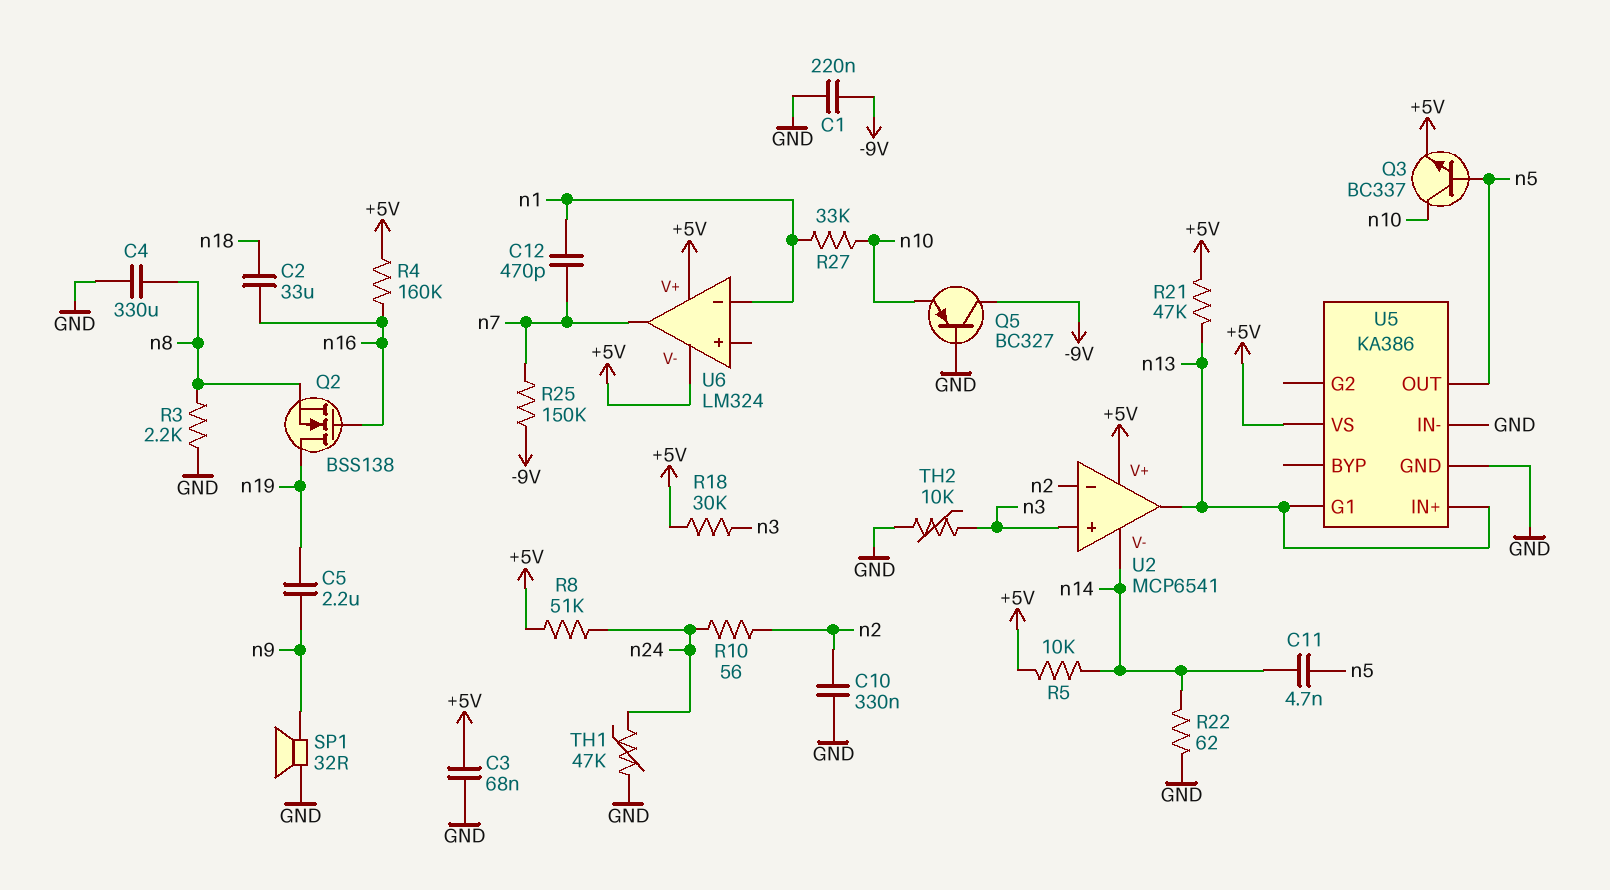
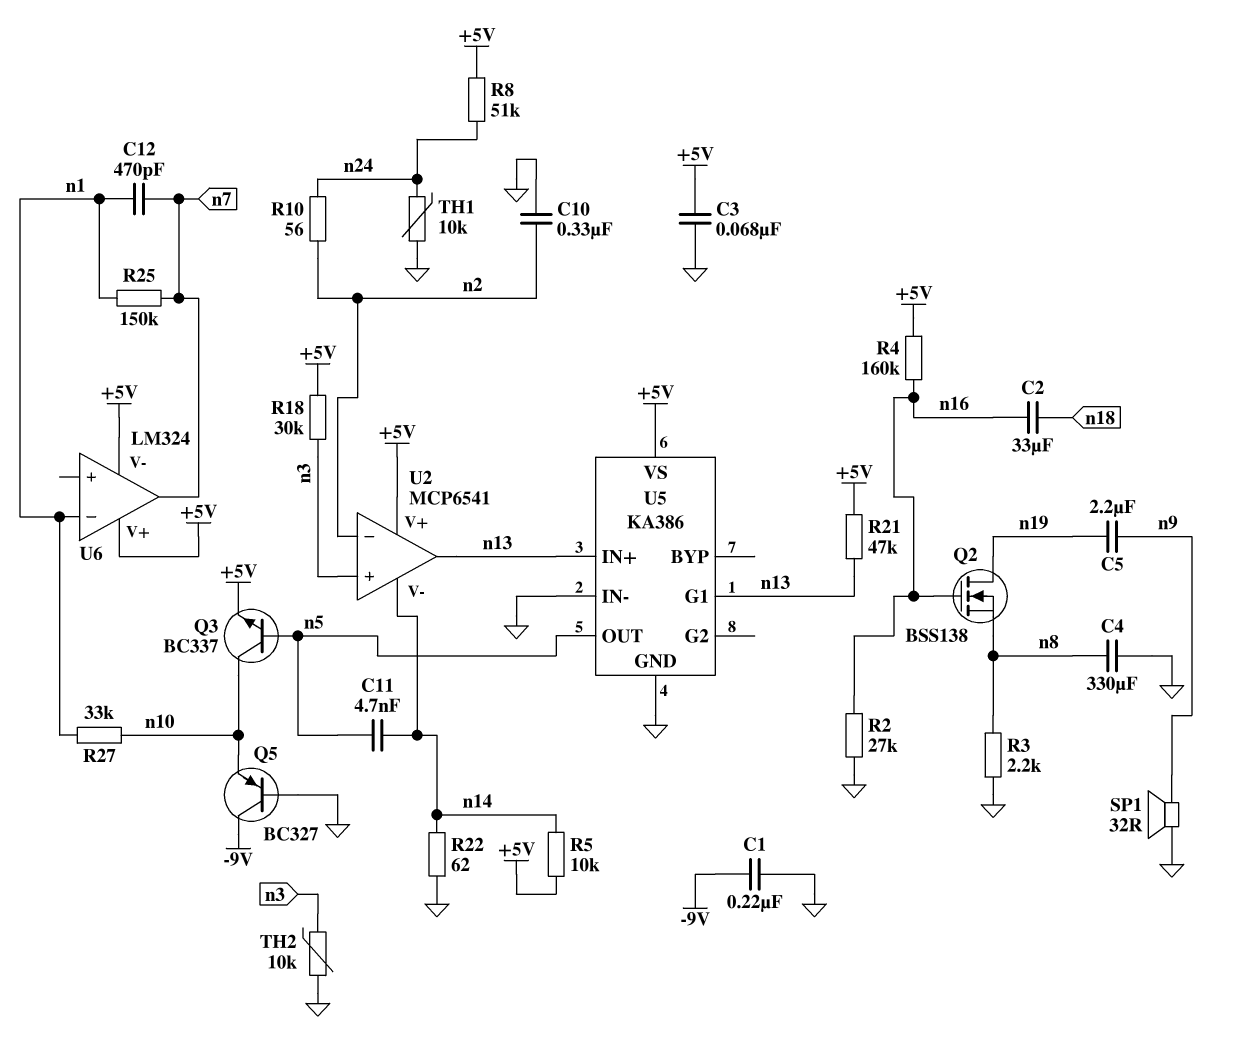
R2: none -> 27k (GND, n16)
R25: 150k (-9V, n7) -> 150k (n1, n7)
TH1: 47k (GND, n24) -> 10k (GND, n24)

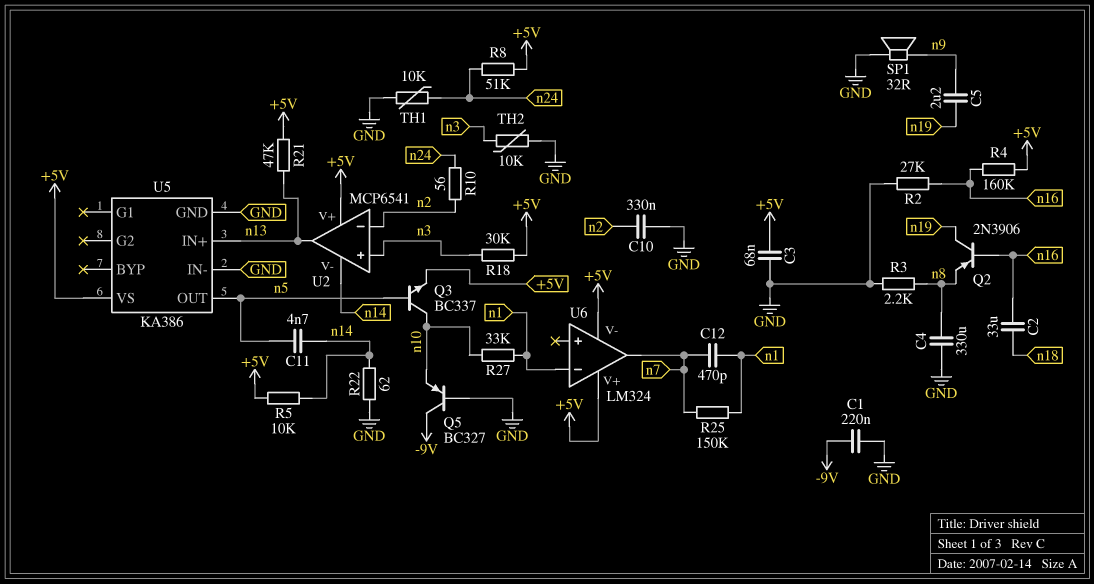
Q2: NMOS BSS138 (G n16, D n19, S n8) -> PNP 2N3906 (B n16, C n19, E n8)
U5 pin G1: n13 -> none

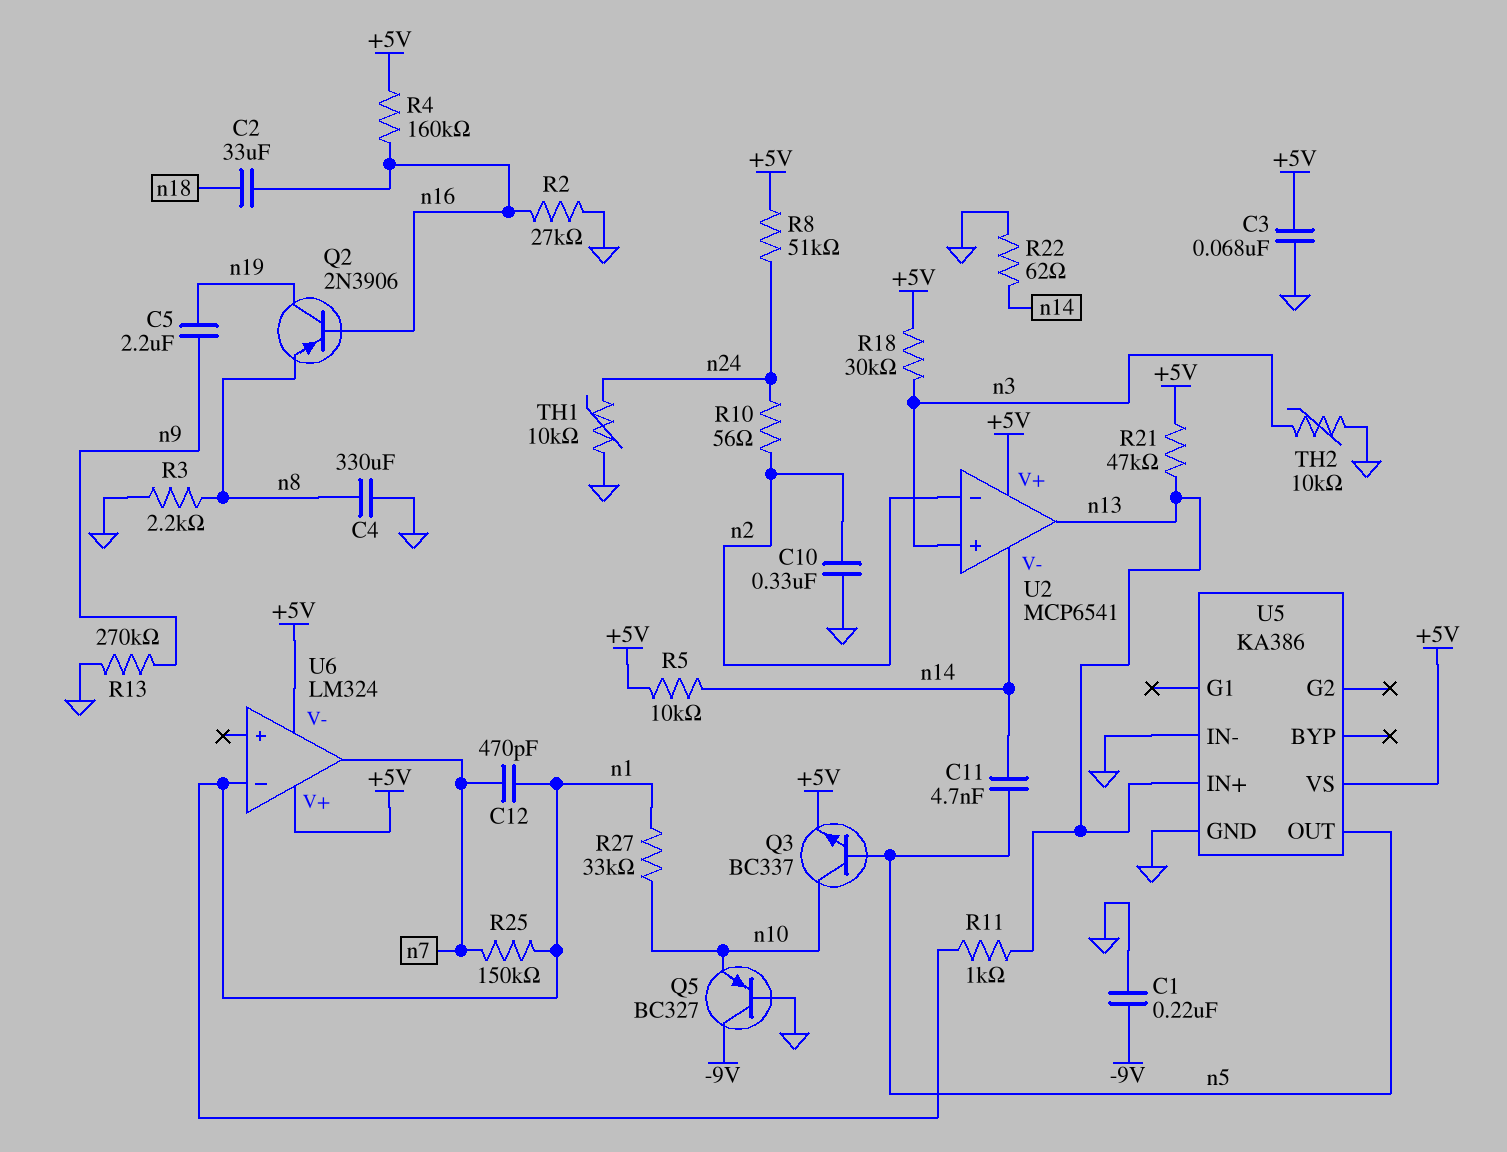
R11: none -> 1k (n1, n13)
R13: none -> 270k (GND, n9)
SP1: speaker 32R (GND, n9) -> none

